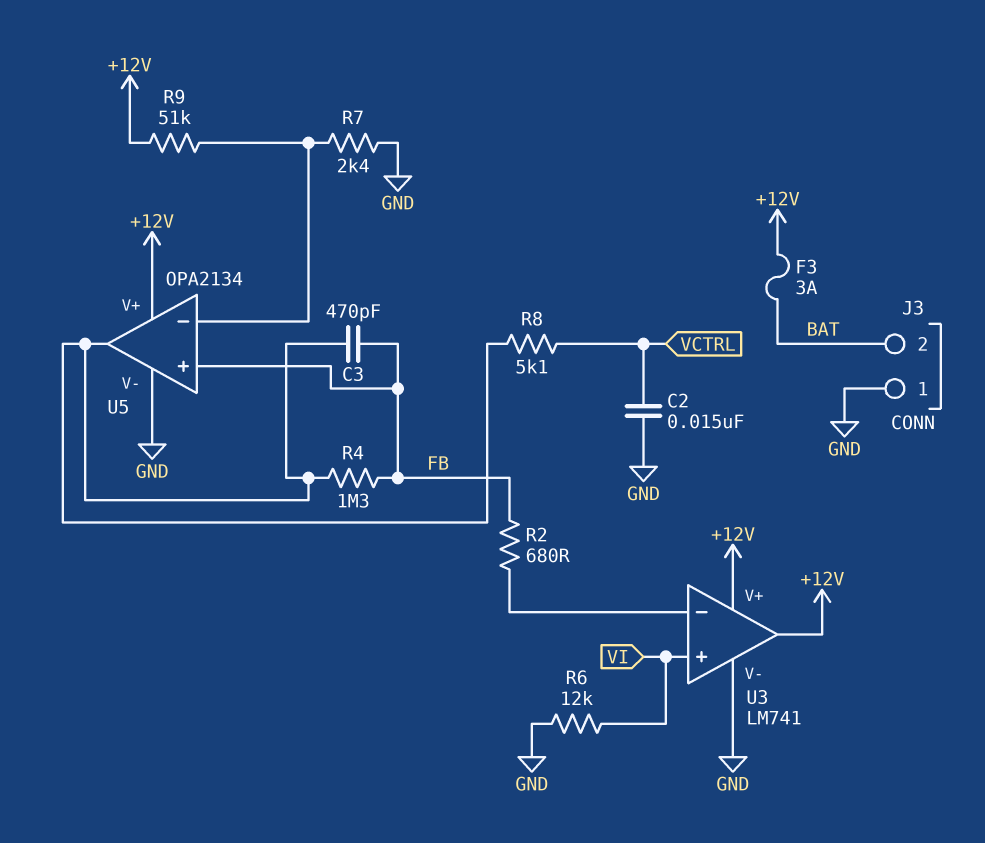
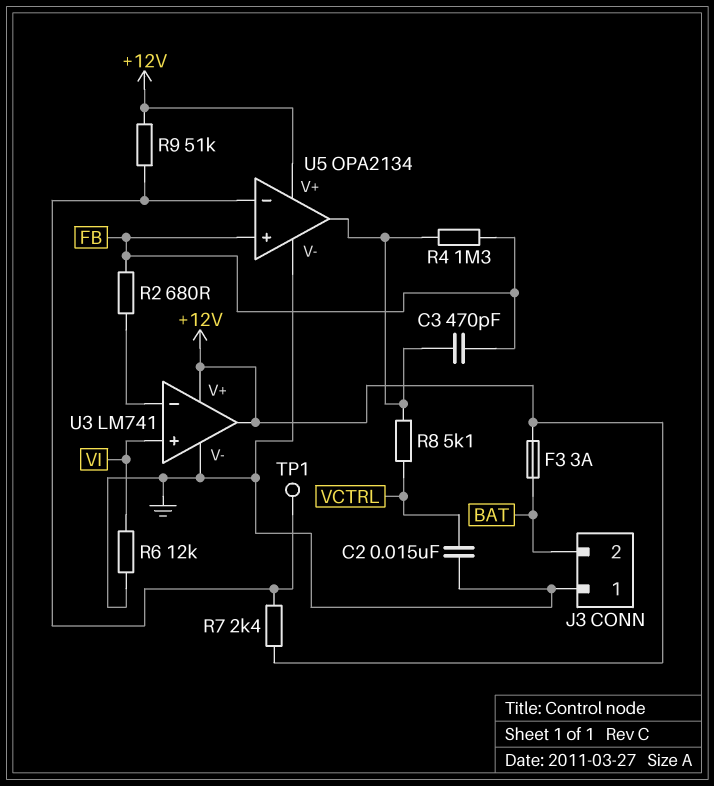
R7: 2.4k (GND, U5/in-) -> 2.4k (+12V, U5/in-)
TP1: none -> test point (U5/in-)

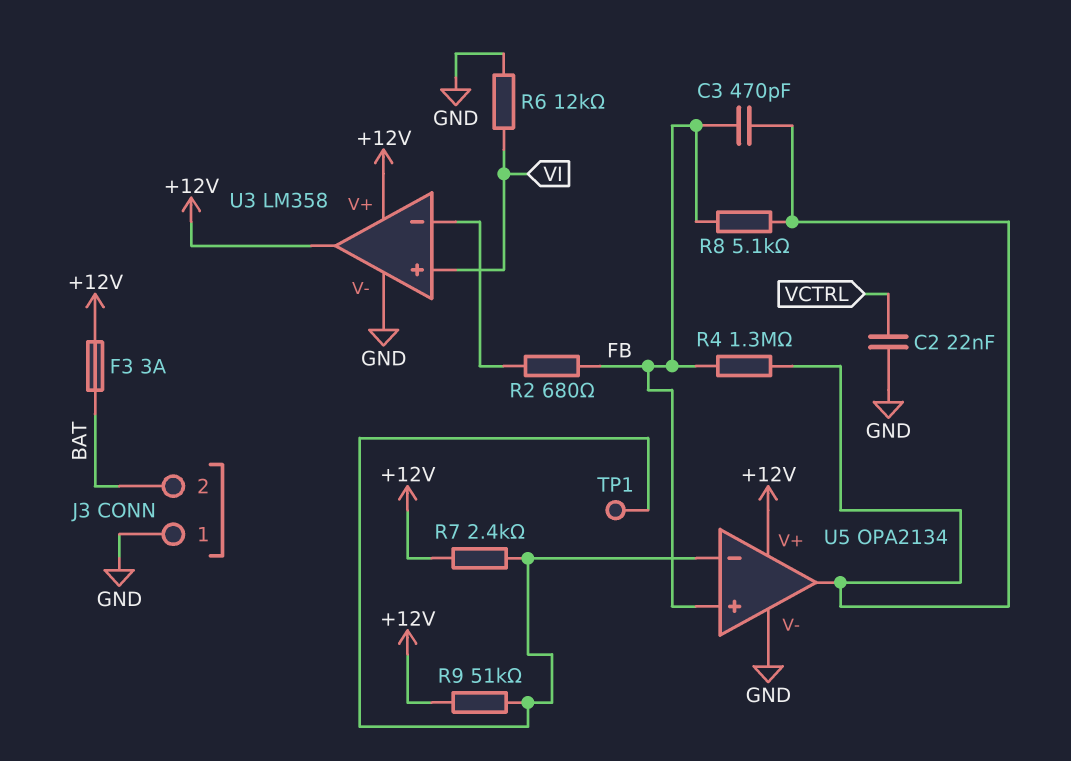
C2: 15nF (GND, VCTRL) -> 22nF (GND, VCTRL)
R8: 5.1k (U5/out, VCTRL) -> 5.1k (FB, U5/out)
U3: LM741 -> LM358

